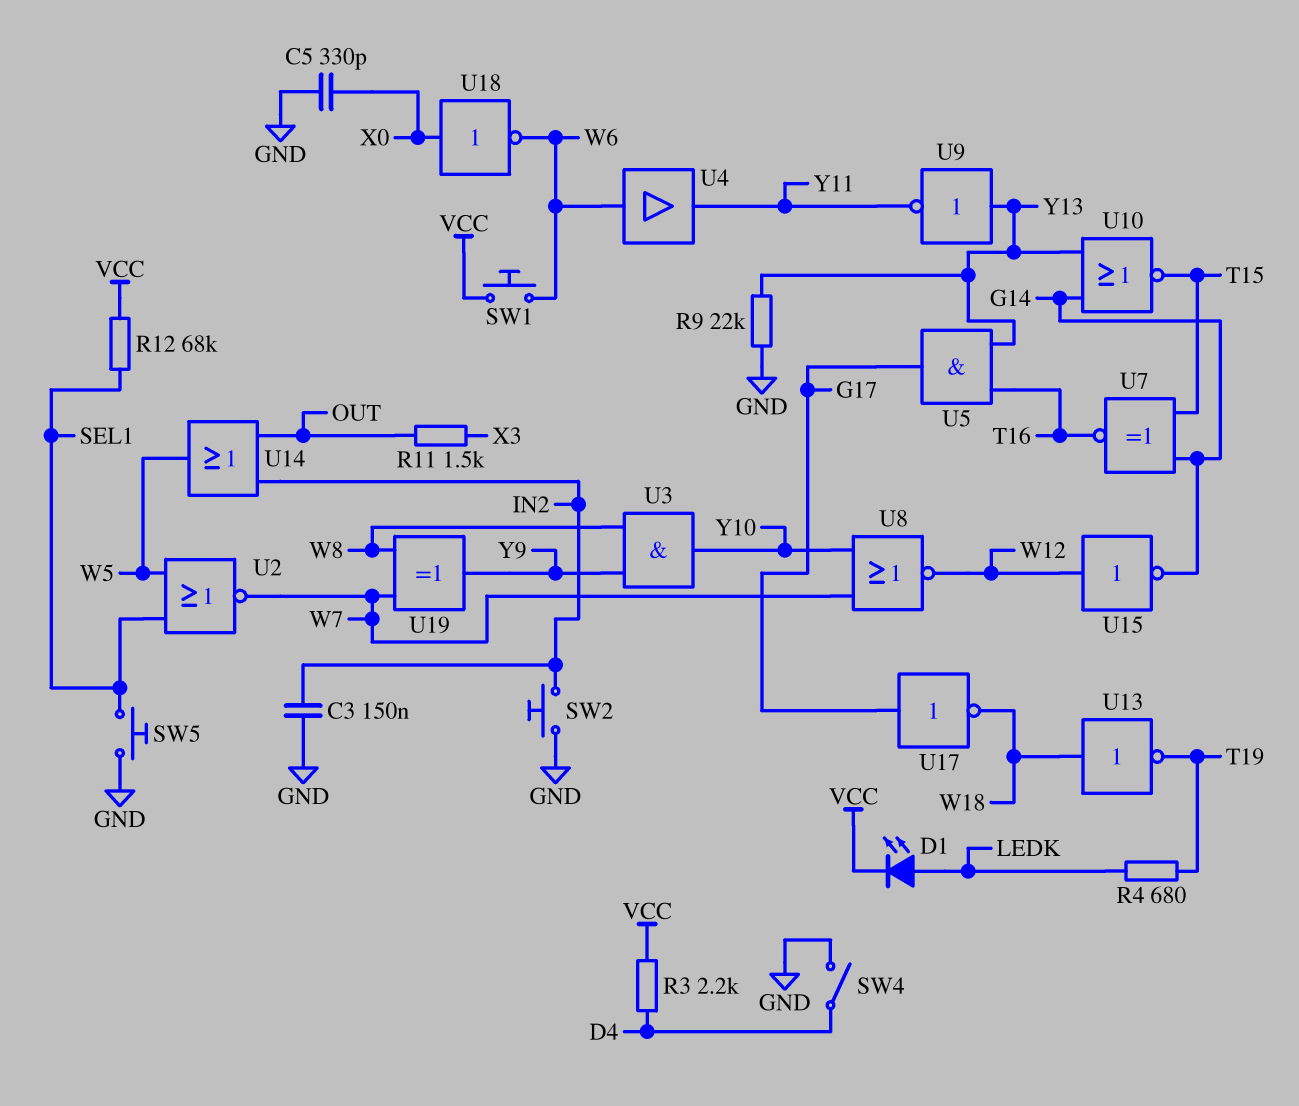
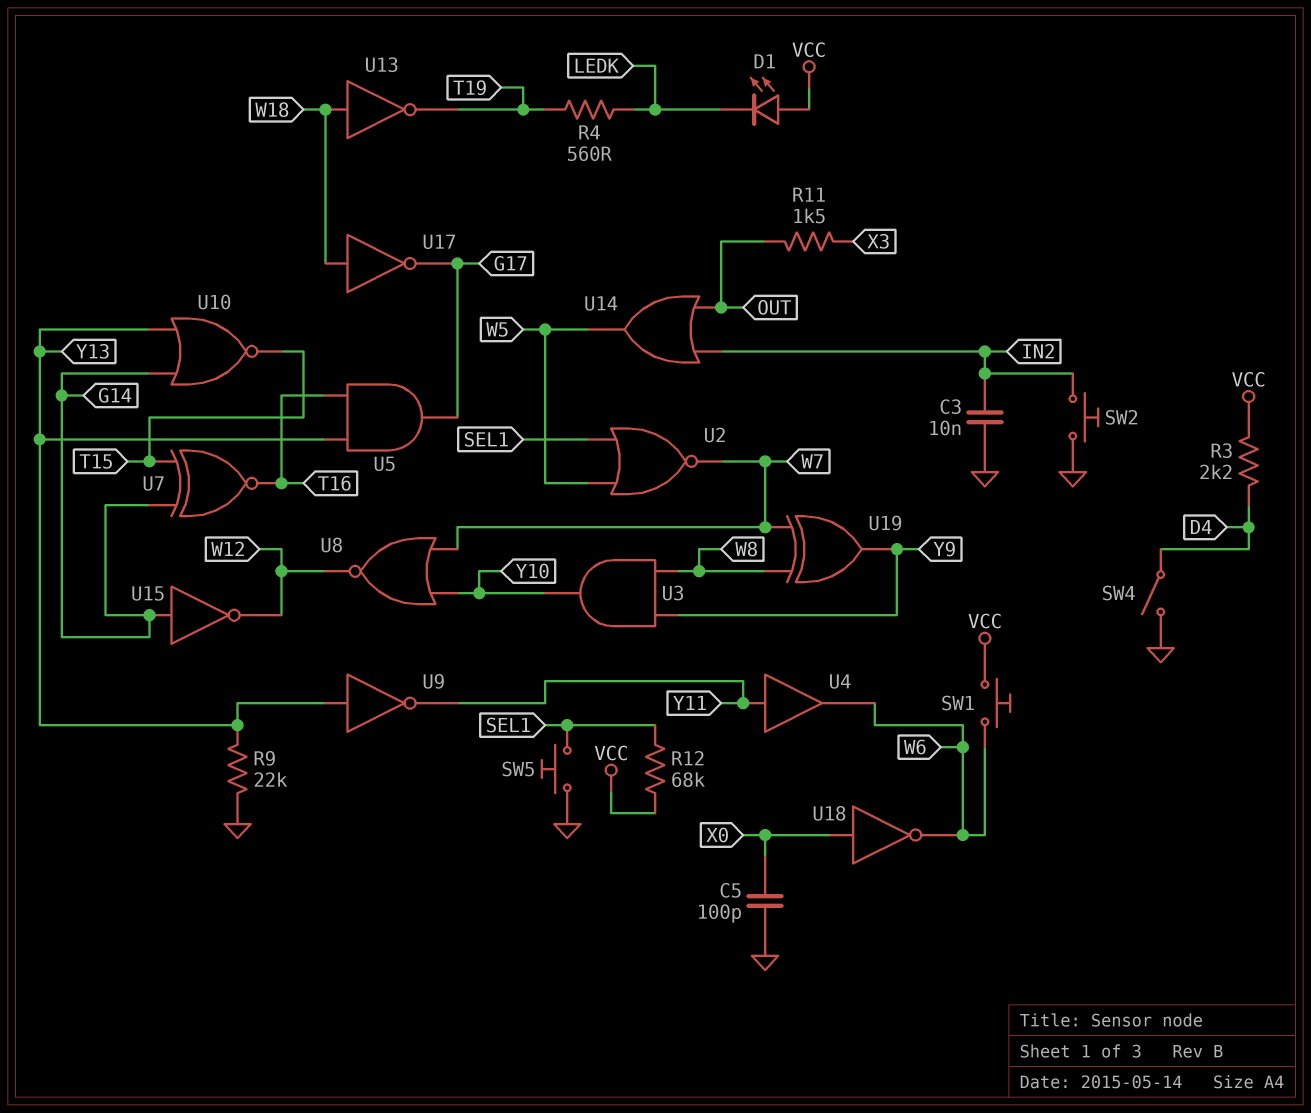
C3: 150nF (GND, IN2) -> 10nF (GND, IN2)
C5: 330pF (GND, X0) -> 100pF (GND, X0)
D1: LED (A LEDK, K VCC) -> LED (A VCC, K LEDK)
R4: 680 (LEDK, T19) -> 560 (LEDK, T19)
U4: buffer (in W6, out Y11) -> buffer (in Y11, out W6)
U15: NOT (in W12, out G14) -> NOT (in G14, out W12)
U17: NOT (in G17, out W18) -> NOT (in W18, out G17)

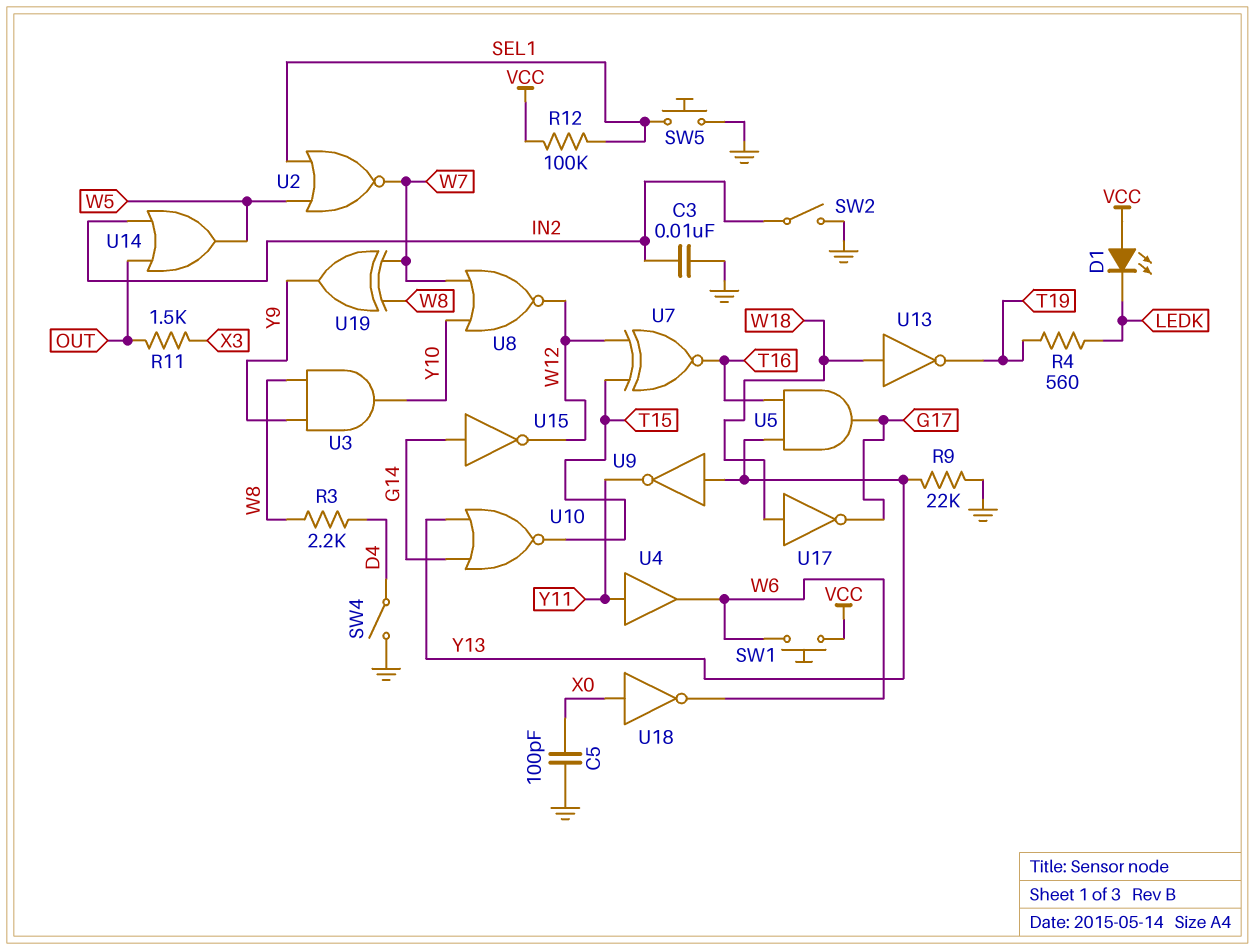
R3: 2.2k (D4, VCC) -> 2.2k (D4, W8)
R12: 68k (SEL1, VCC) -> 100k (SEL1, VCC)
SW2: button (GND, IN2) -> switch (GND, IN2)
U7: XNOR (in G14, in T15, out T16) -> XNOR (in T15, in W12, out T16)

